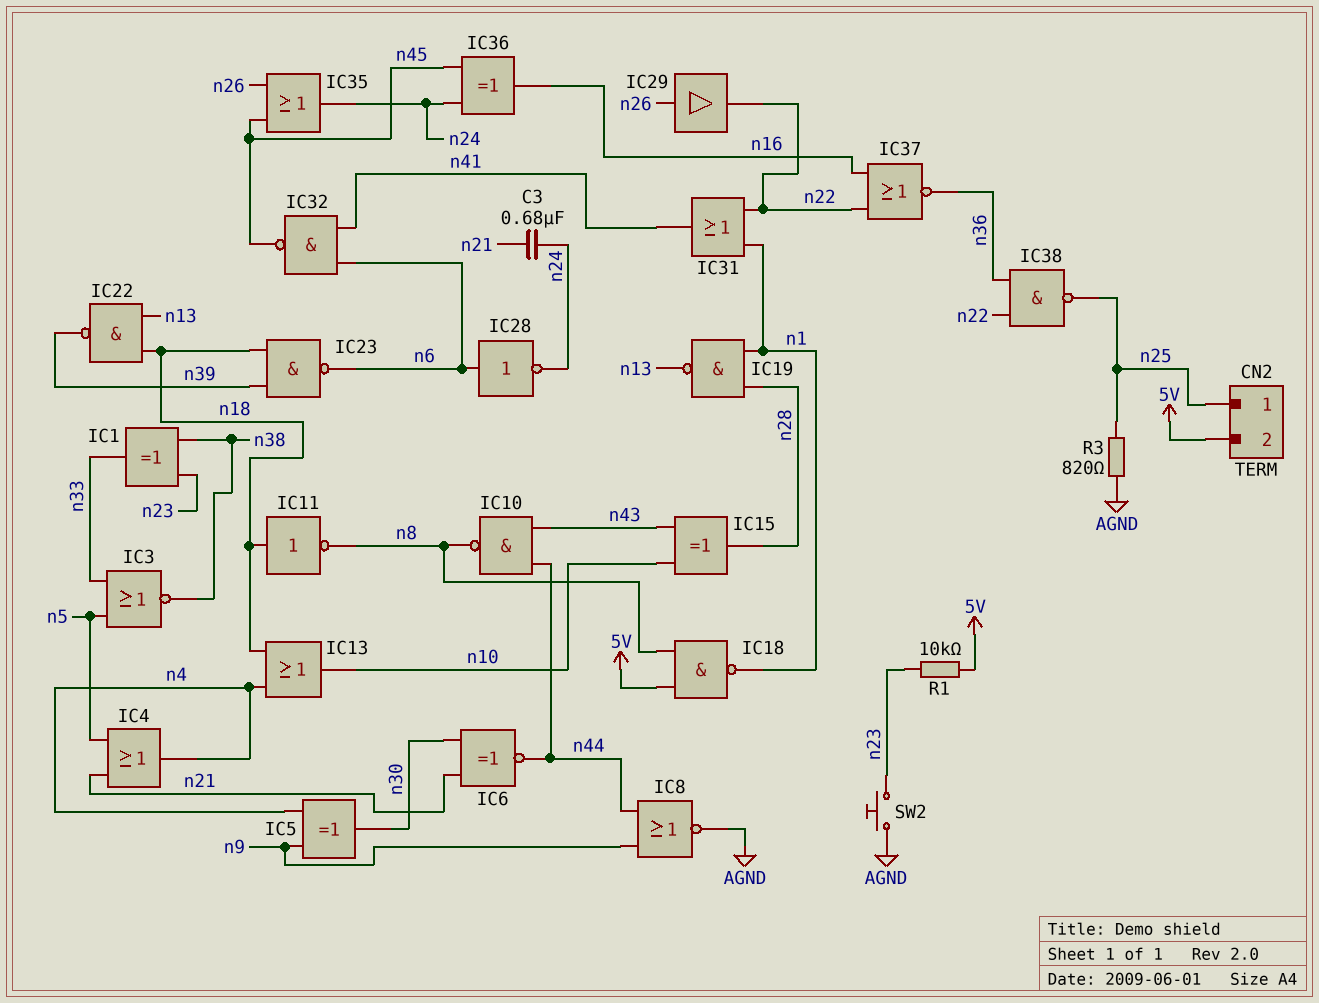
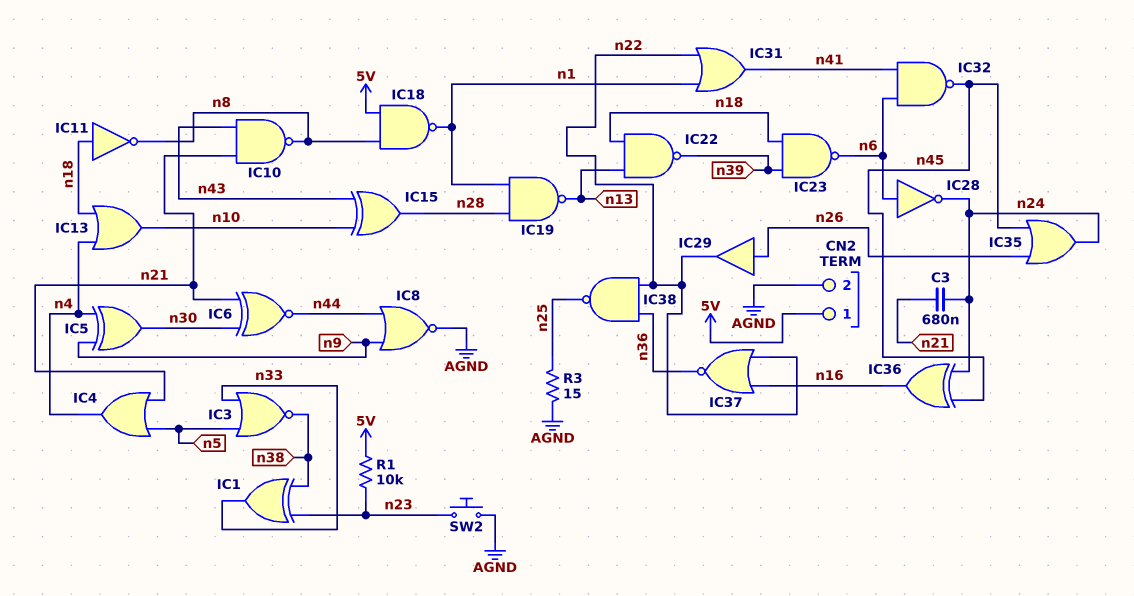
CN2 pin 1: n25 -> 5V
CN2 pin 2: 5V -> AGND
IC10: NAND (in n43, in n44, out n8) -> NAND (in n21, in n43, out n8)
R3: 820 (AGND, n25) -> 15 (AGND, n25)

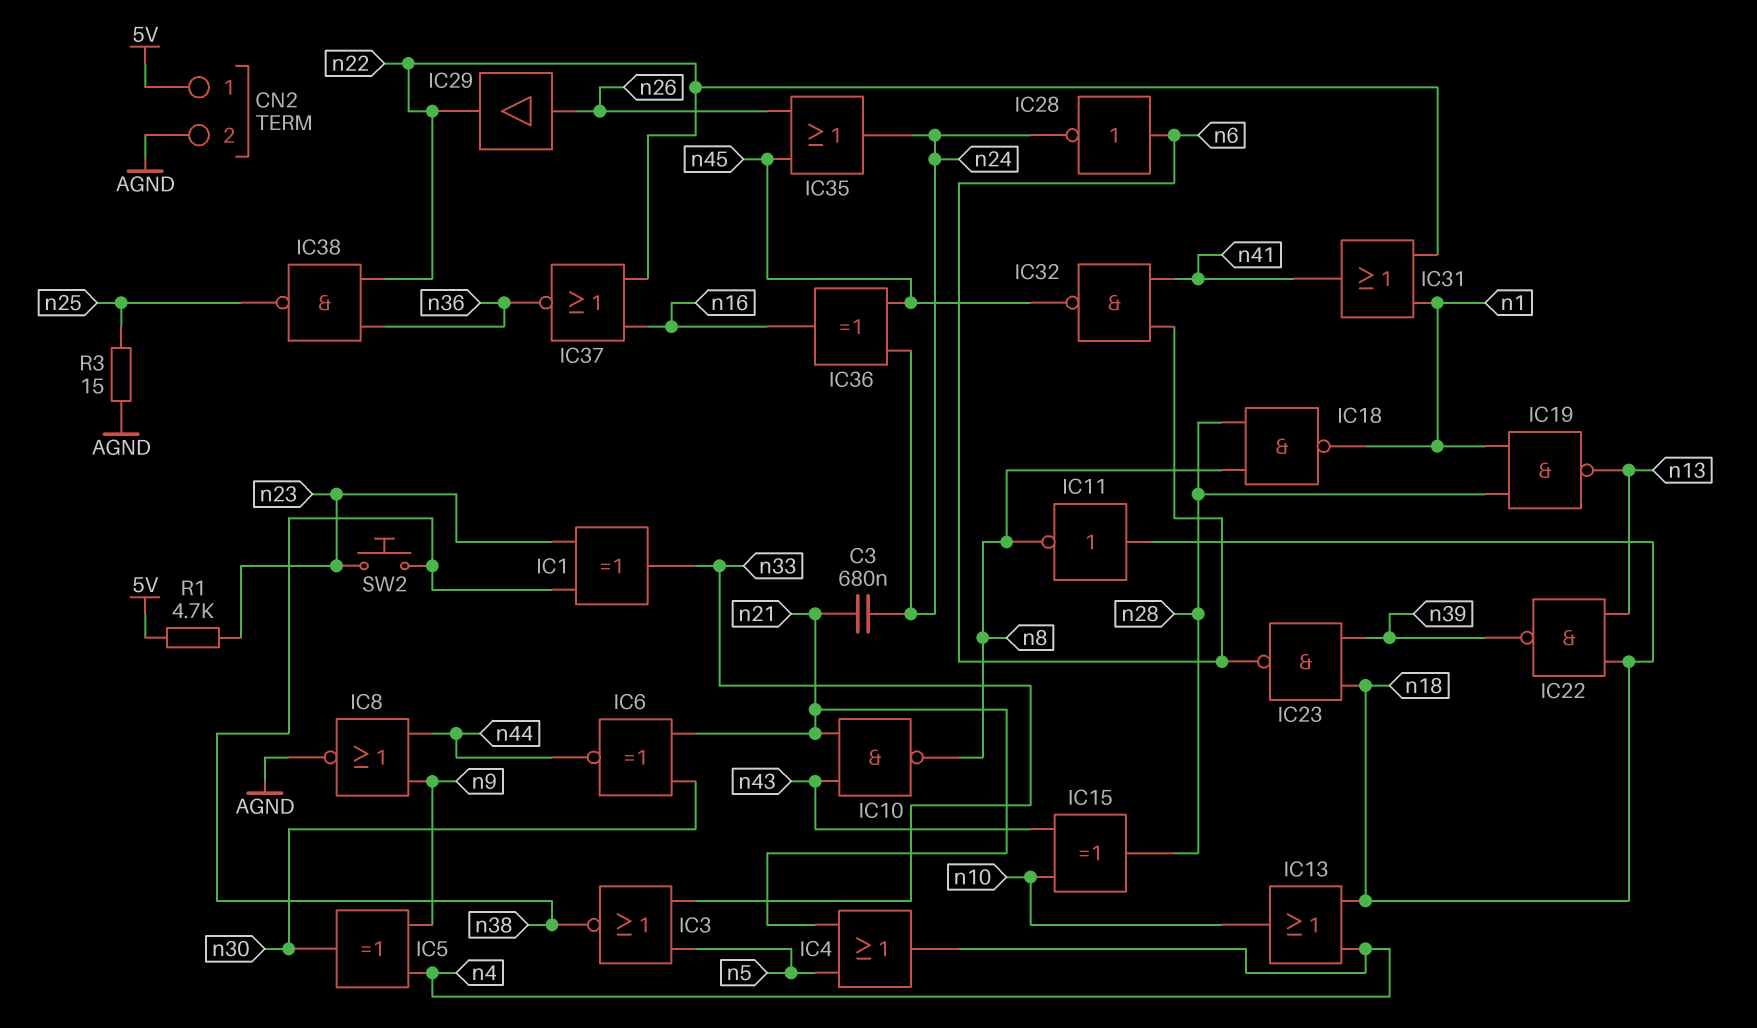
IC18: NAND (in 5V, in n8, out n1) -> NAND (in n8, in n28, out n1)
R1: 10k (5V, n23) -> 4.7k (5V, n23)
SW2: button (AGND, n23) -> button (n23, n38)

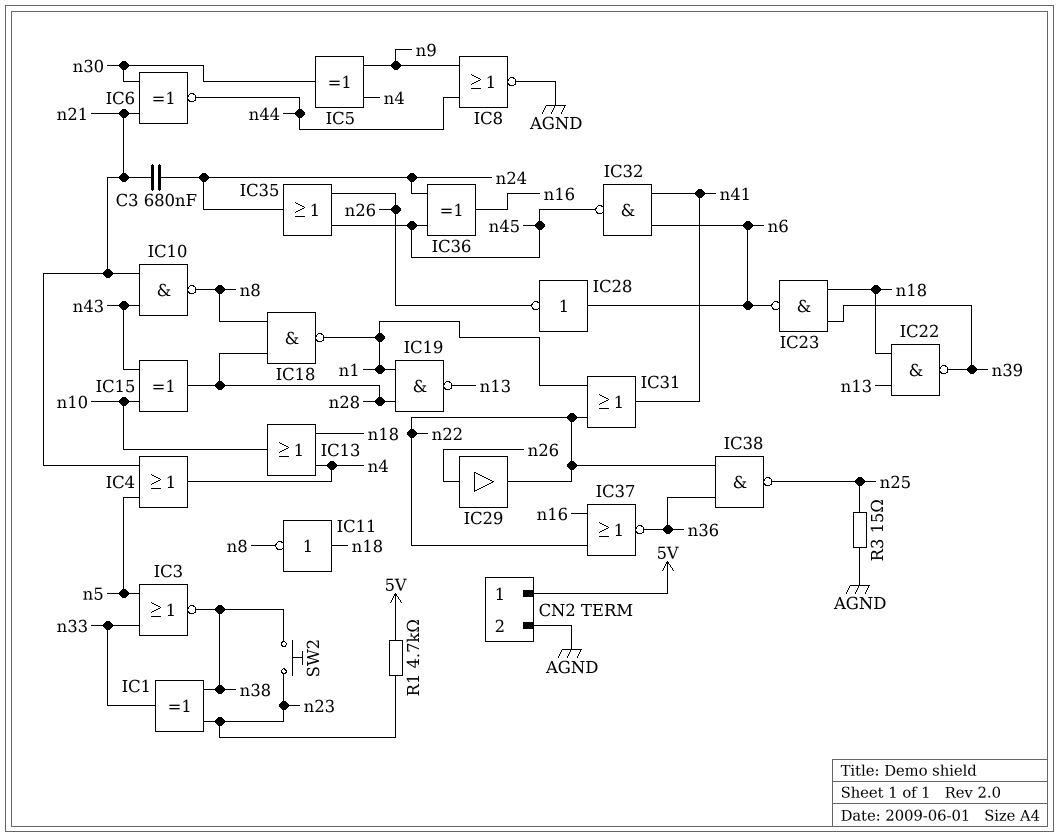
IC28: NOT (in n6, out n24) -> NOT (in n6, out n26)

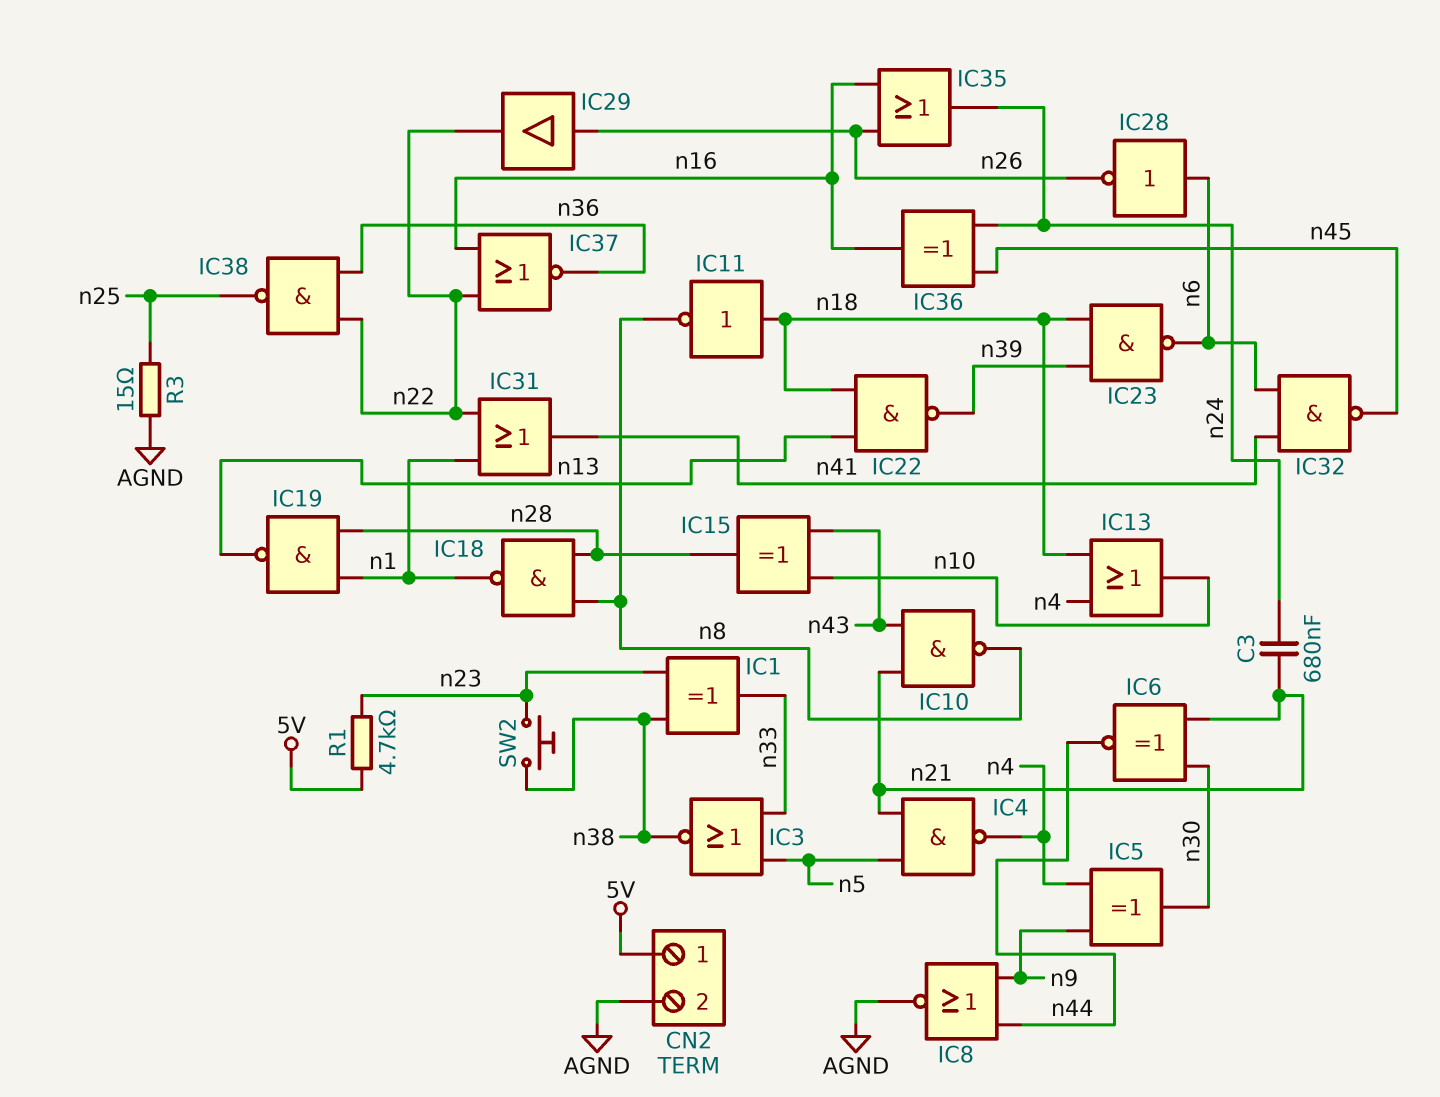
IC4: OR (in n5, in n21, out n4) -> NAND (in n5, in n21, out n4)
IC35: OR (in n26, in n45, out n24) -> OR (in n16, in n26, out n24)

